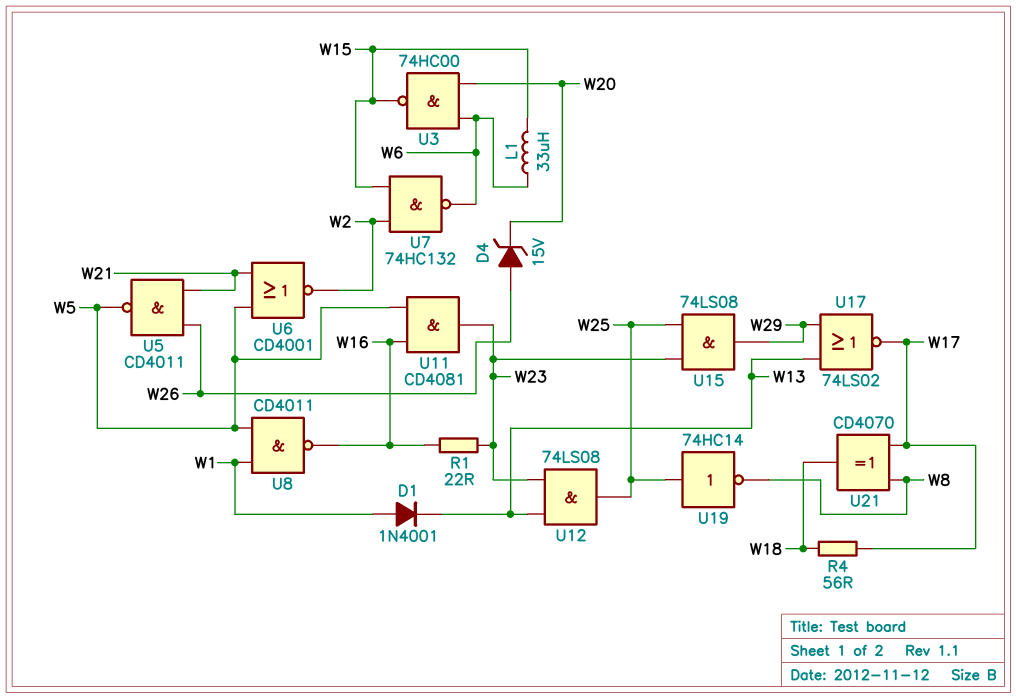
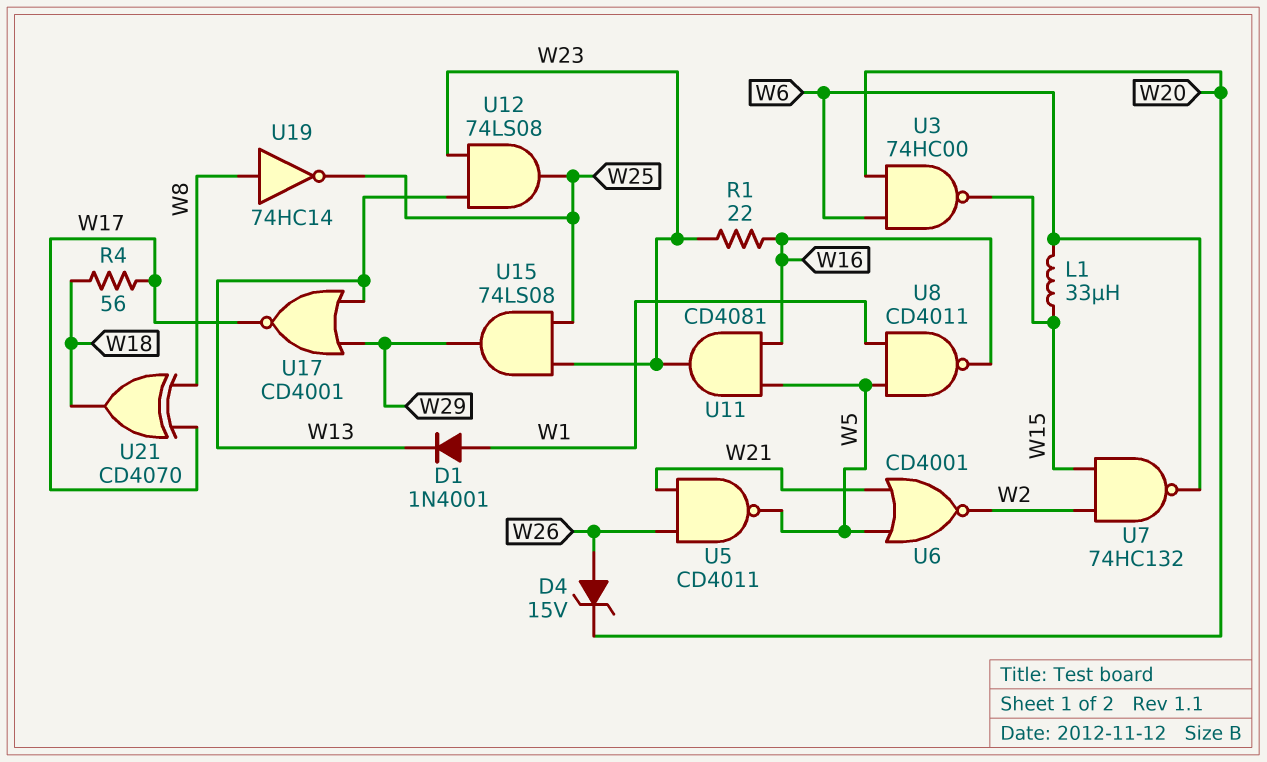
U17: NOR 74LS02 (in W13, in W29, out W17) -> NOR CD4001 (in W13, in W29, out W17)
U19: NOT 74HC14 (in W25, out W8) -> NOT 74HC14 (in W8, out W25)

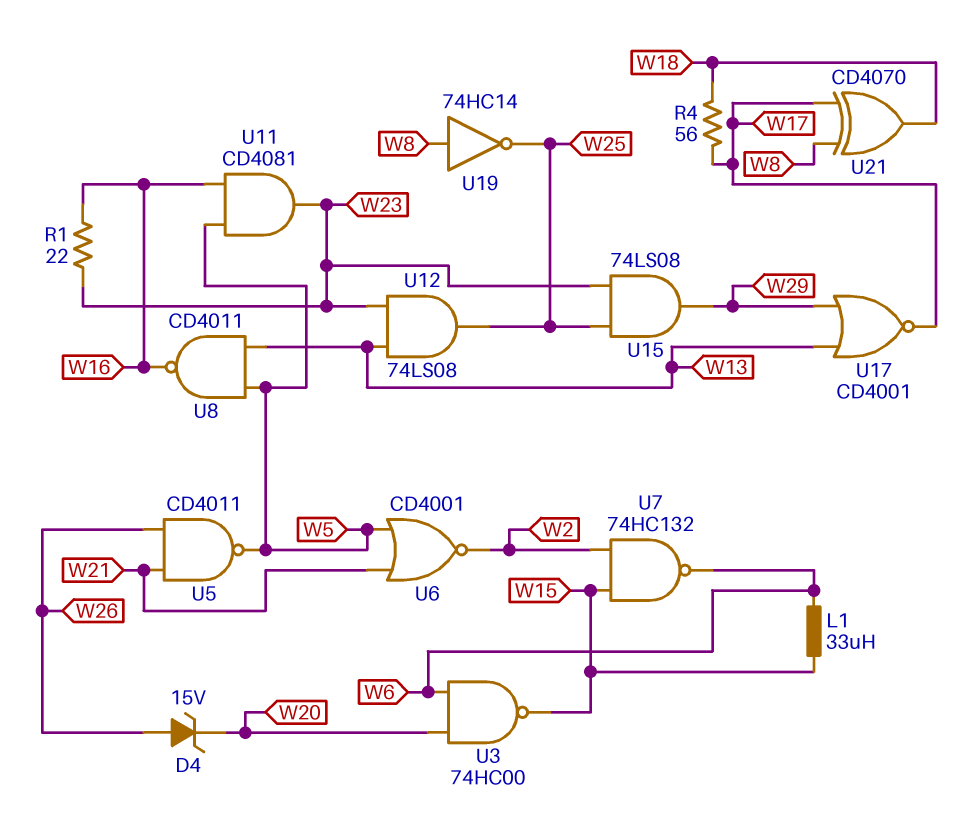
D1: diode 1N4001 (A W1, K W13) -> none
U8: NAND CD4011 (in W1, in W5, out W16) -> NAND CD4011 (in W5, in W13, out W16)

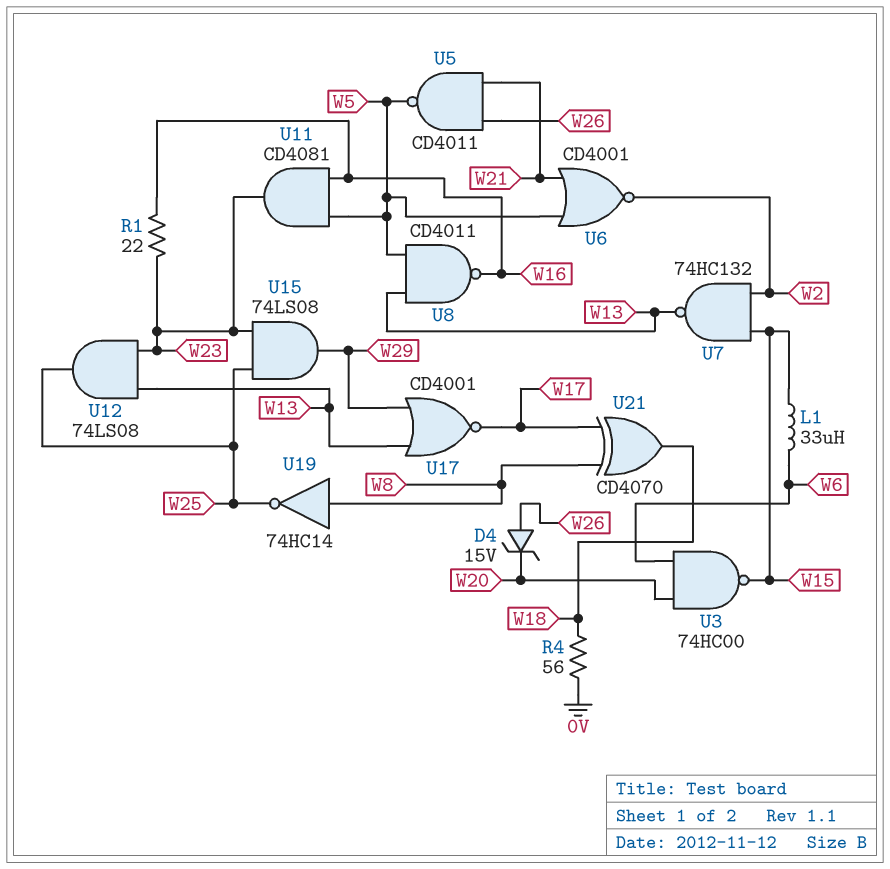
R4: 56 (W17, W18) -> 56 (0V, W18)
U7: NAND 74HC132 (in W2, in W15, out W6) -> NAND 74HC132 (in W2, in W15, out W13)

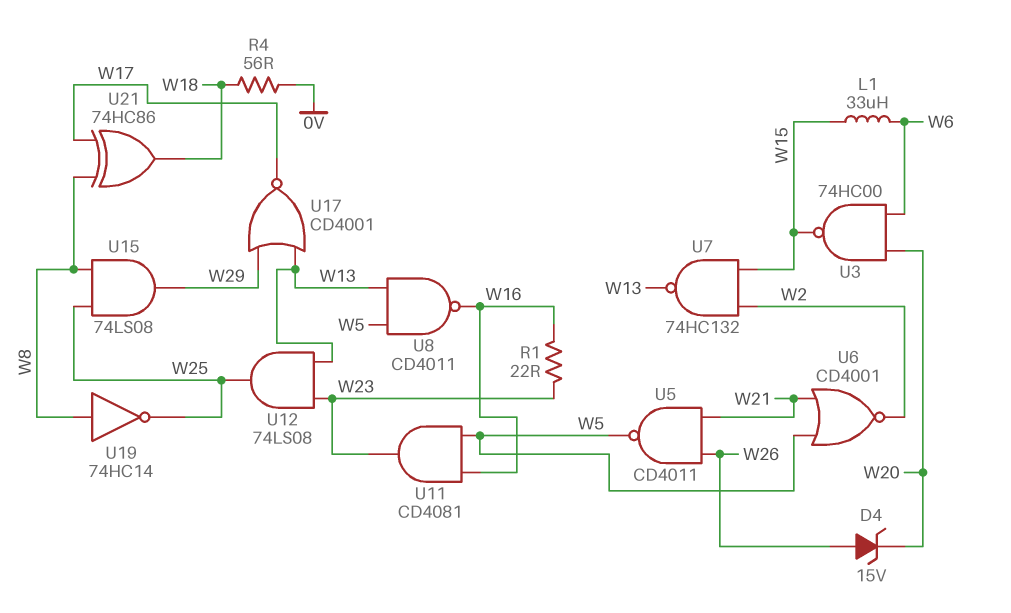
U15: AND 74LS08 (in W23, in W25, out W29) -> AND 74LS08 (in W8, in W25, out W29)
U21: XOR CD4070 (in W8, in W17, out W18) -> XOR 74HC86 (in W8, in W17, out W18)

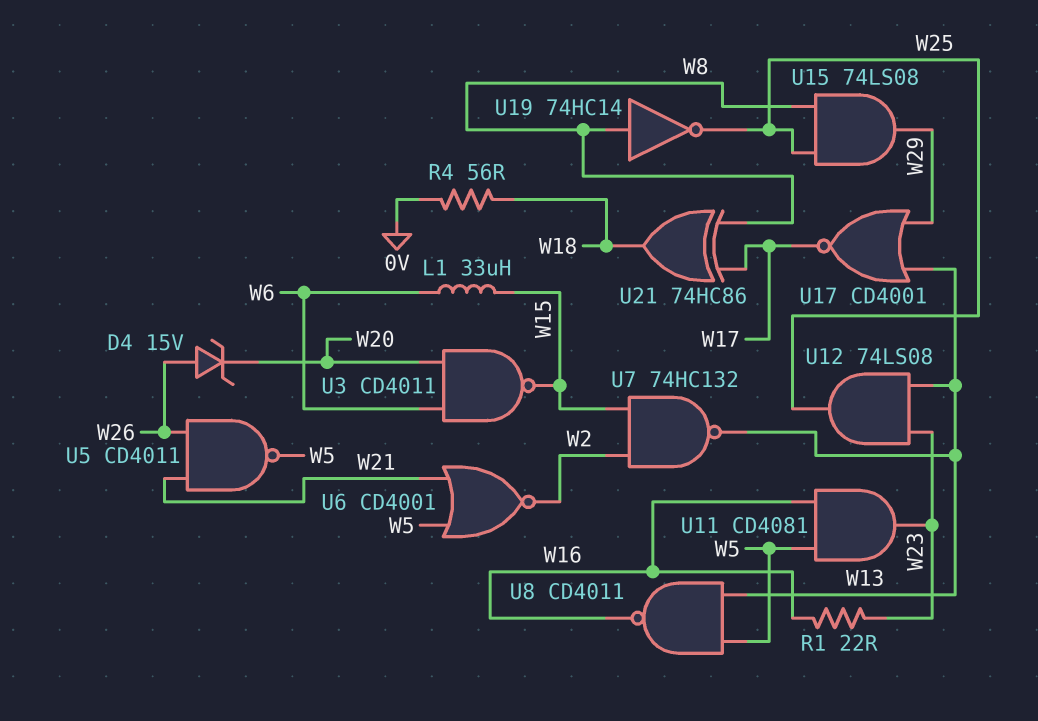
U3: NAND 74HC00 (in W6, in W20, out W15) -> NAND CD4011 (in W6, in W20, out W15)

